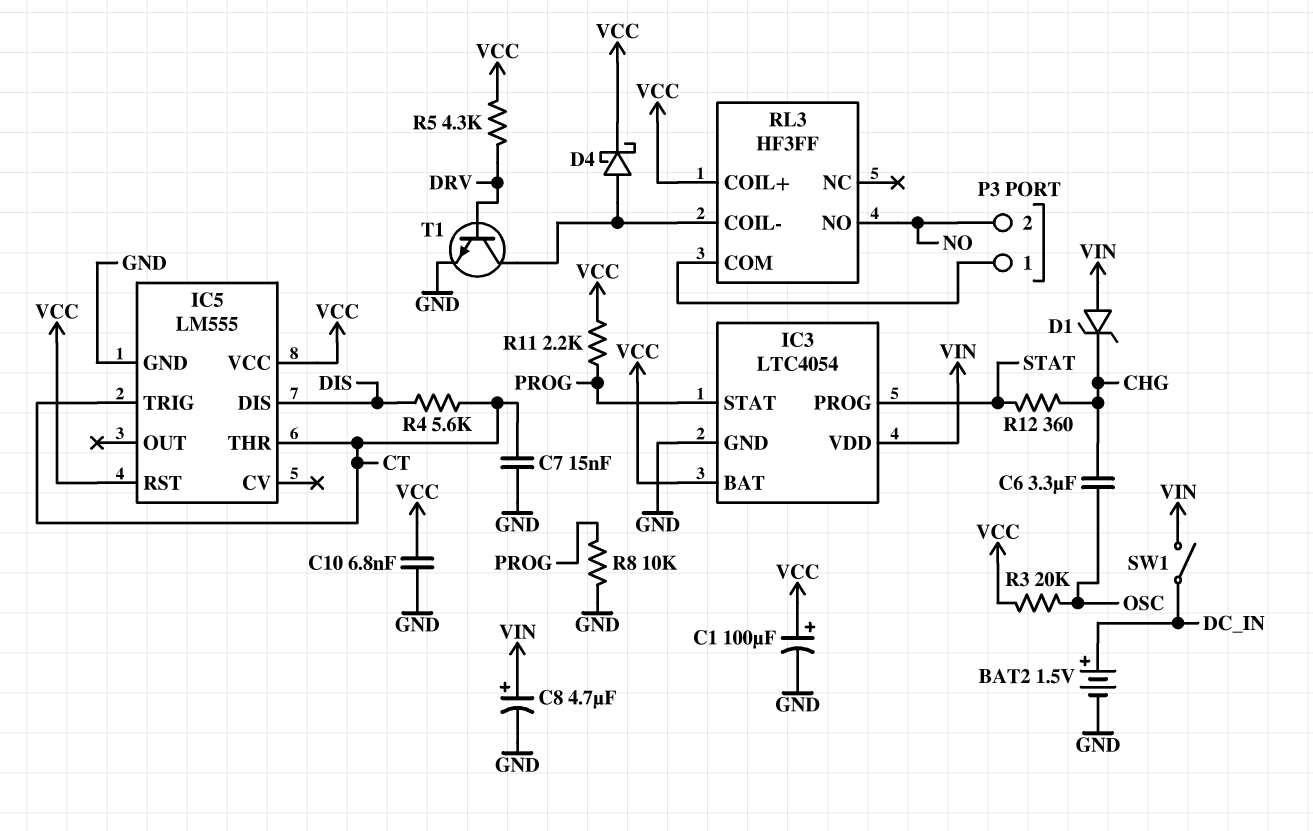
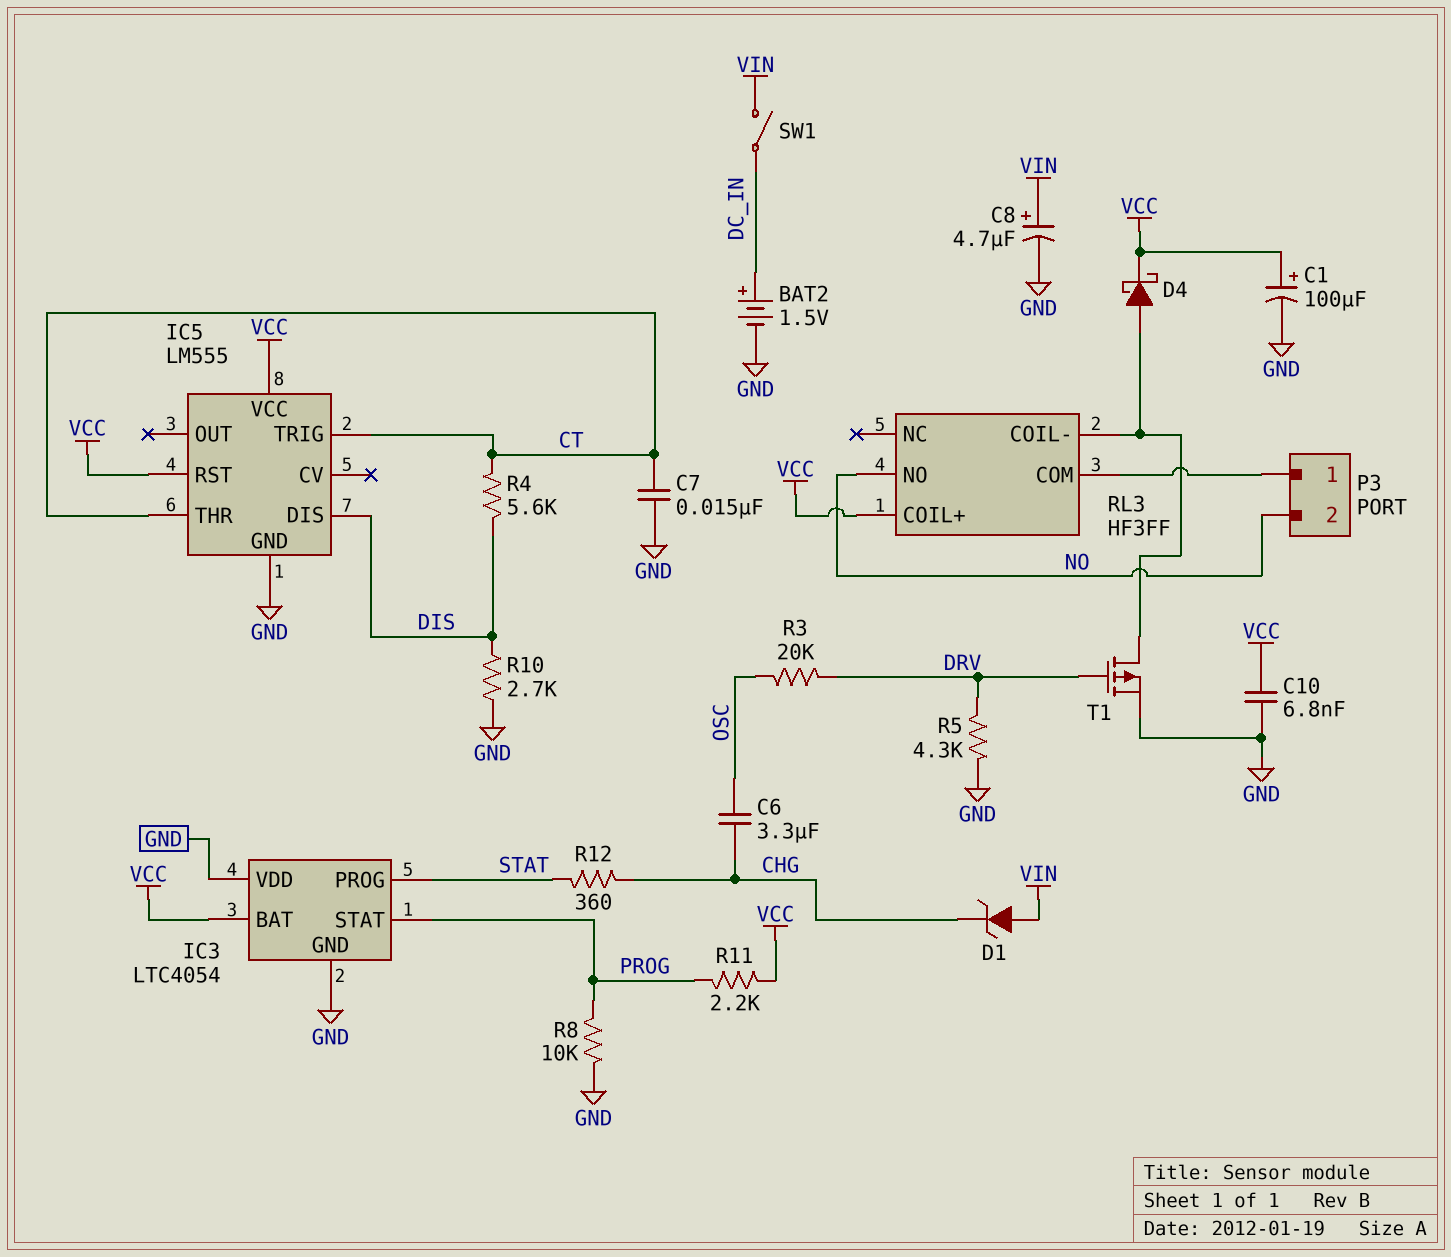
IC3 pin VDD: VIN -> GND
R3: 20k (OSC, VCC) -> 20k (DRV, OSC)
R5: 4.3k (DRV, VCC) -> 4.3k (DRV, GND)
R10: none -> 2.7k (DIS, GND)
T1: NPN (B DRV, C RL3/COIL-, E GND) -> PMOS (G DRV, D RL3/COIL-, S GND)

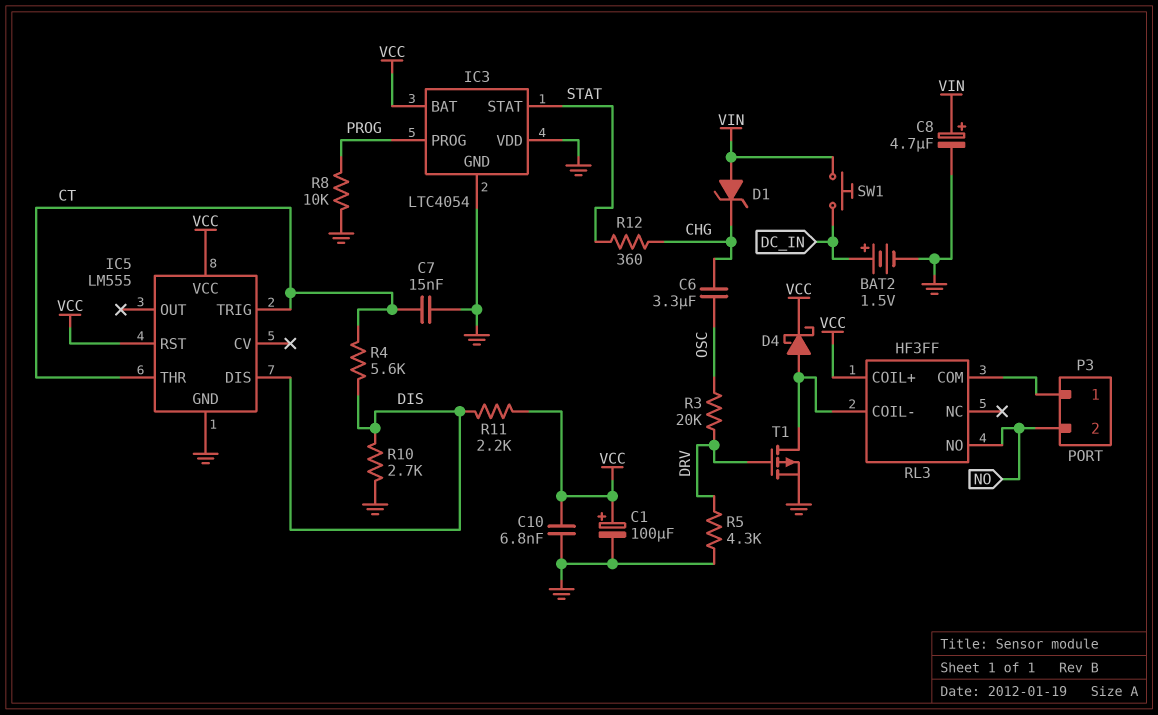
IC3 pin PROG: STAT -> PROG
IC3 pin STAT: PROG -> STAT
R11: 2.2k (PROG, VCC) -> 2.2k (DIS, VCC)
SW1: switch (DC_IN, VIN) -> button (DC_IN, VIN)

